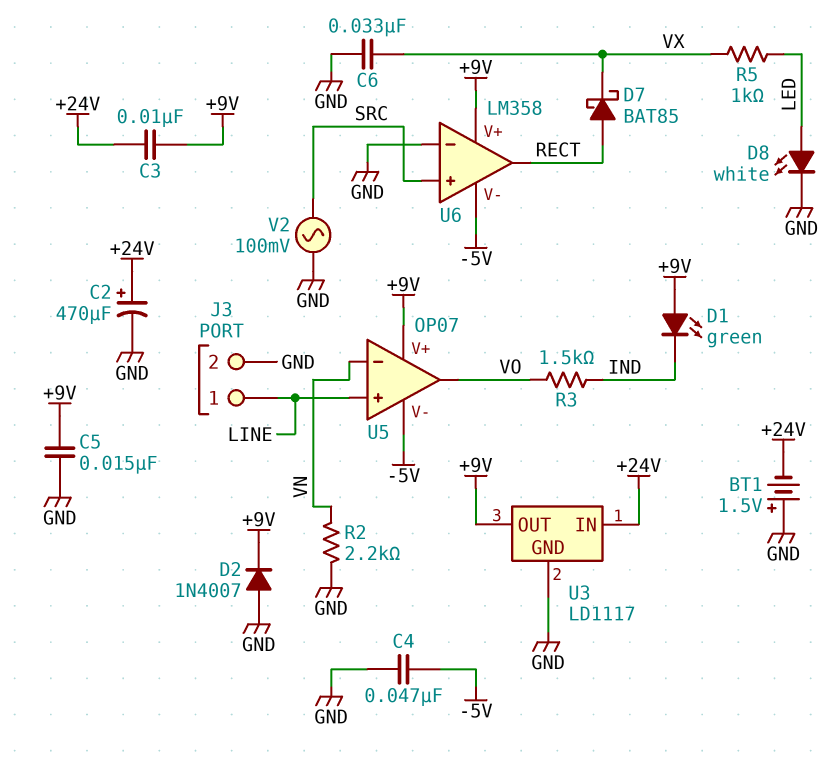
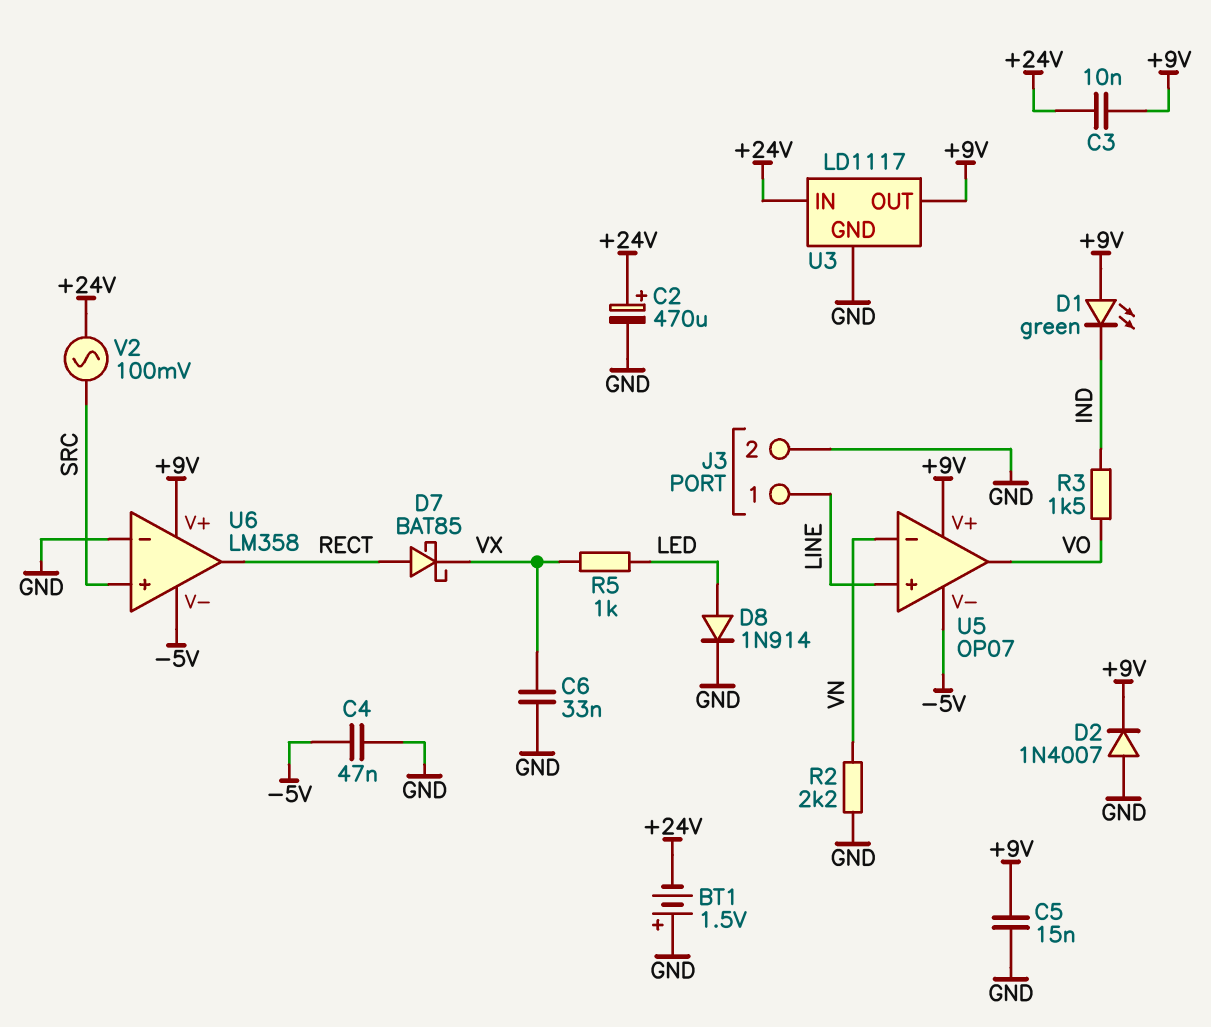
D8: LED white (A LED, K GND) -> diode 1N914 (A LED, K GND)
V2: AC 100mV (GND, SRC) -> AC 100mV (+24V, SRC)

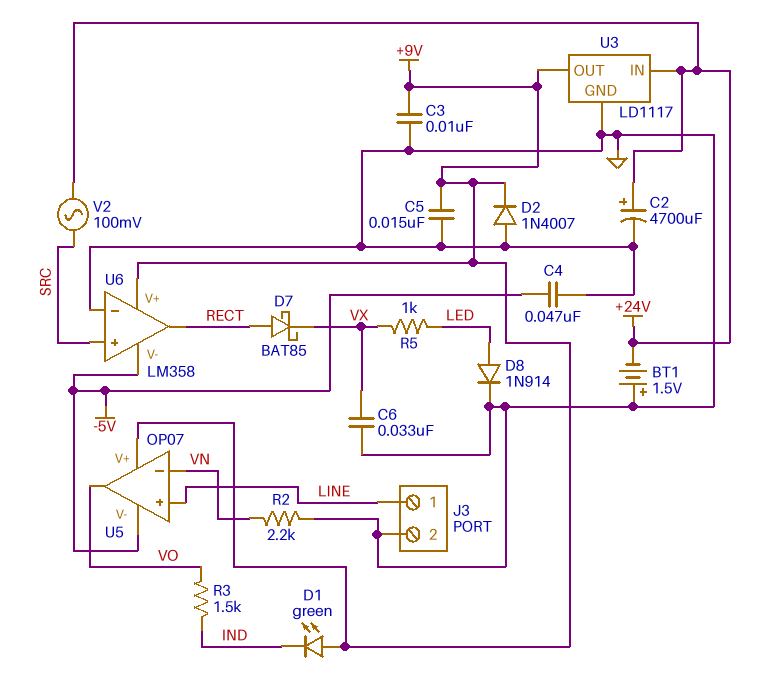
C2: 470uF (plus +24V, minus GND) -> 4700uF (plus +24V, minus GND)
C3: 10nF (+9V, +24V) -> 10nF (+9V, GND)

